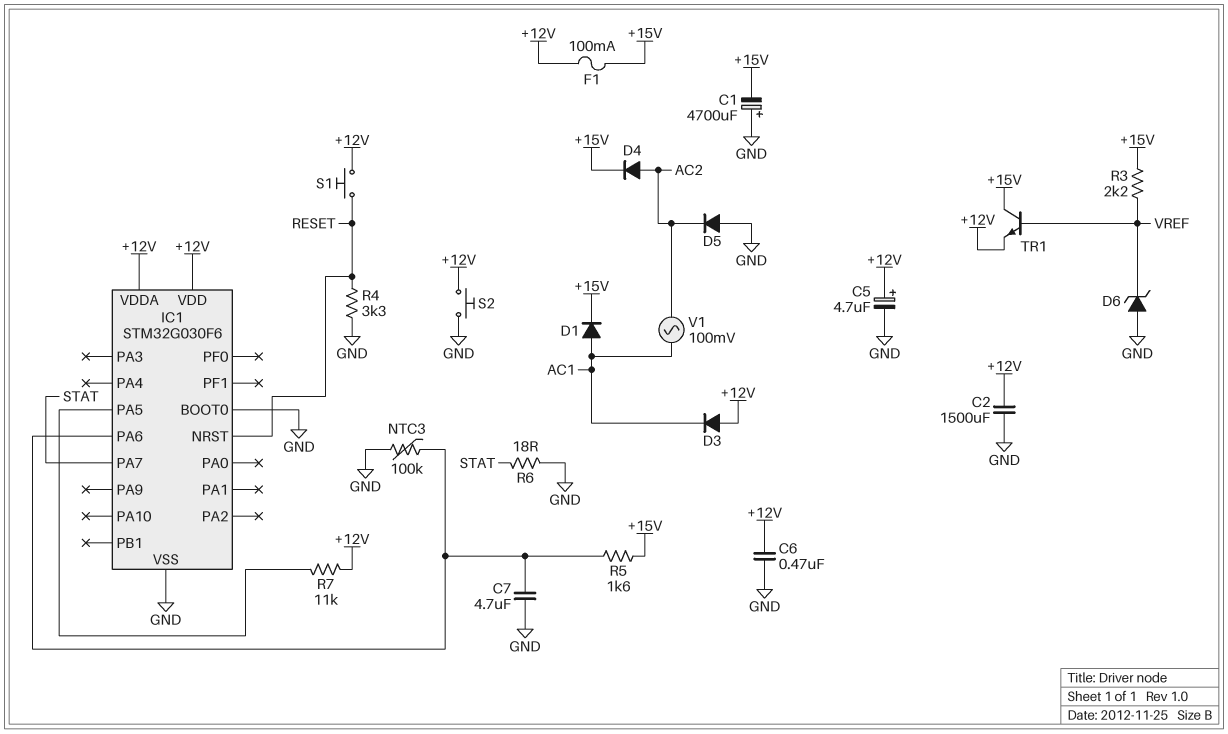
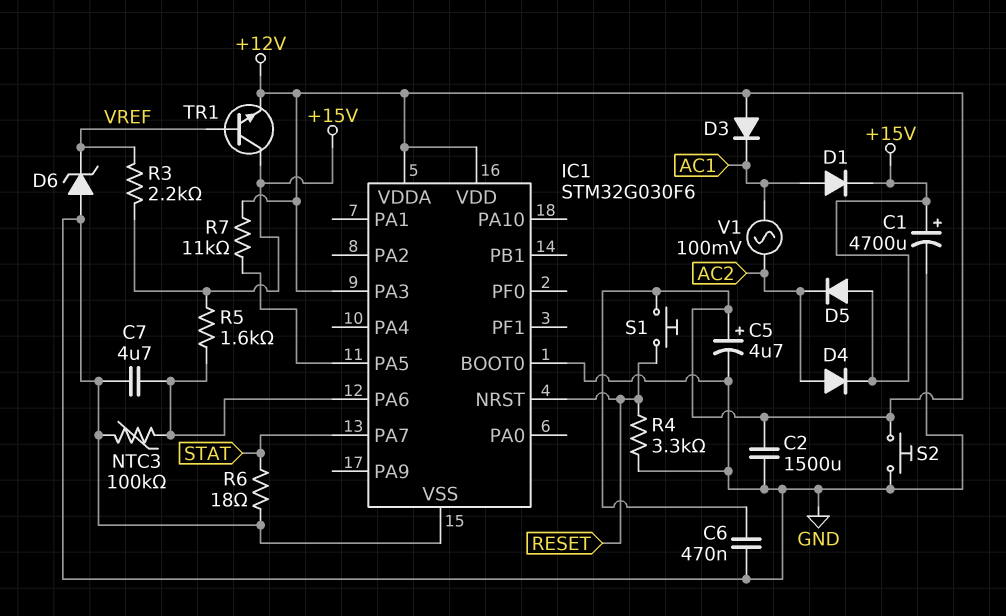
C1: 4700uF (plus GND, minus +15V) -> 4700uF (plus +15V, minus GND)
D5: diode (A GND, K AC2) -> diode (A +15V, K AC2)
F1: 100mA (+12V, +15V) -> none
IC1 pin PA3: none -> +12V

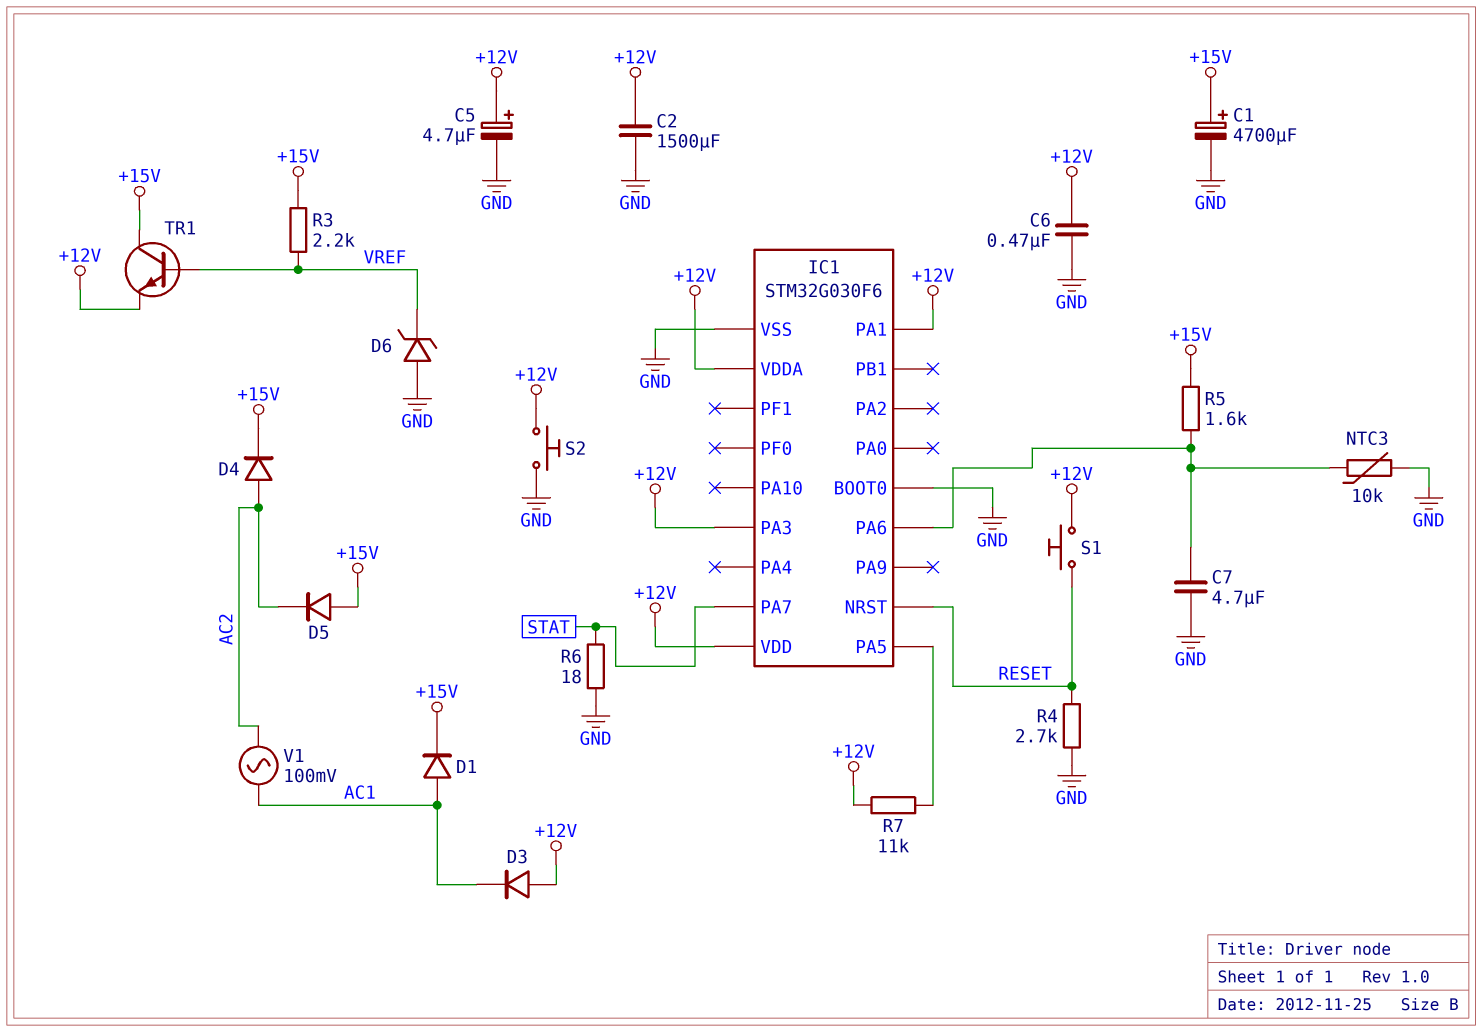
IC1 pin PA1: none -> +12V
NTC3: 100k (GND, IC1/PA6) -> 10k (GND, IC1/PA6)
R4: 3.3k (GND, RESET) -> 2.7k (GND, RESET)

